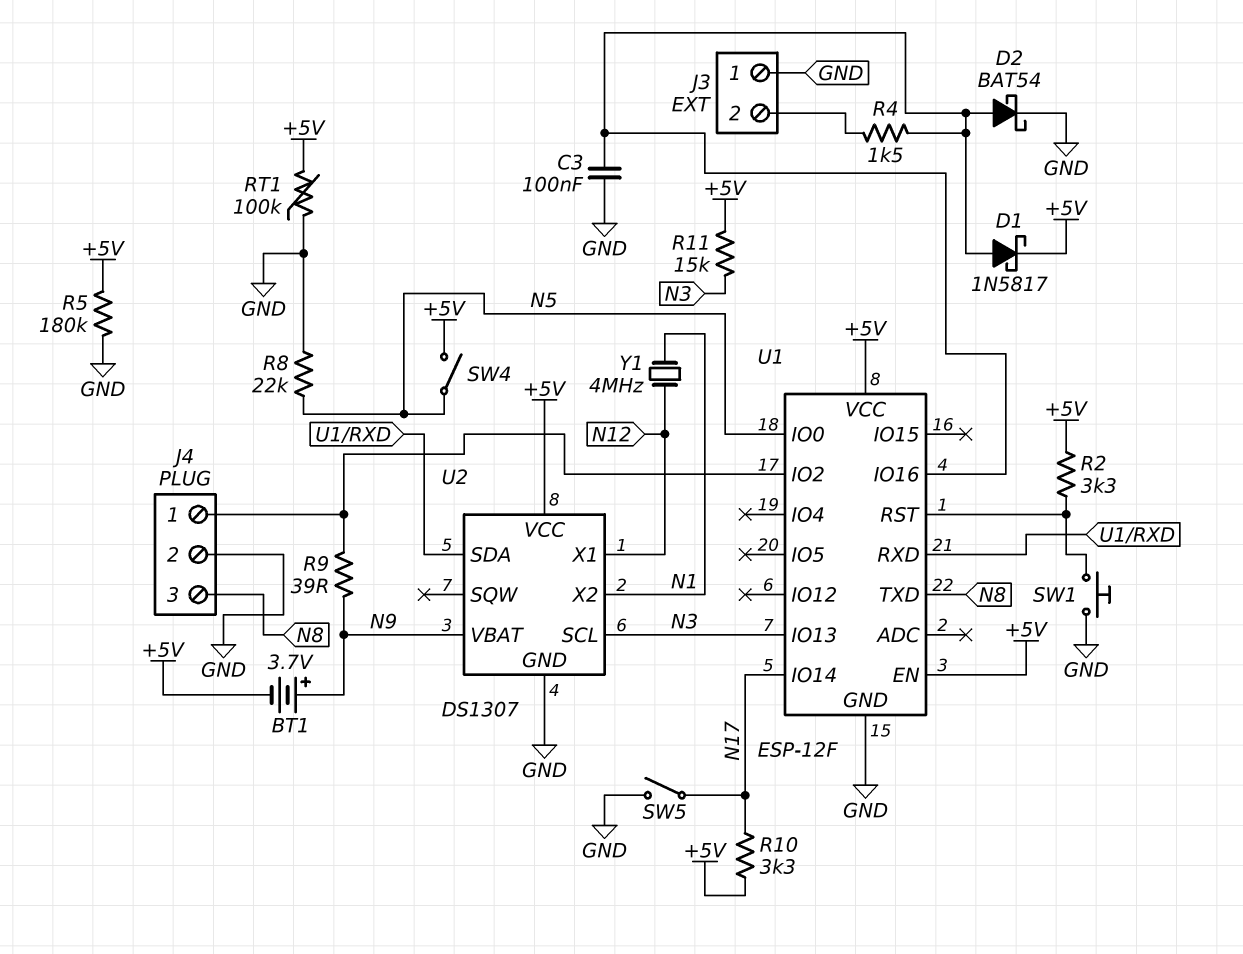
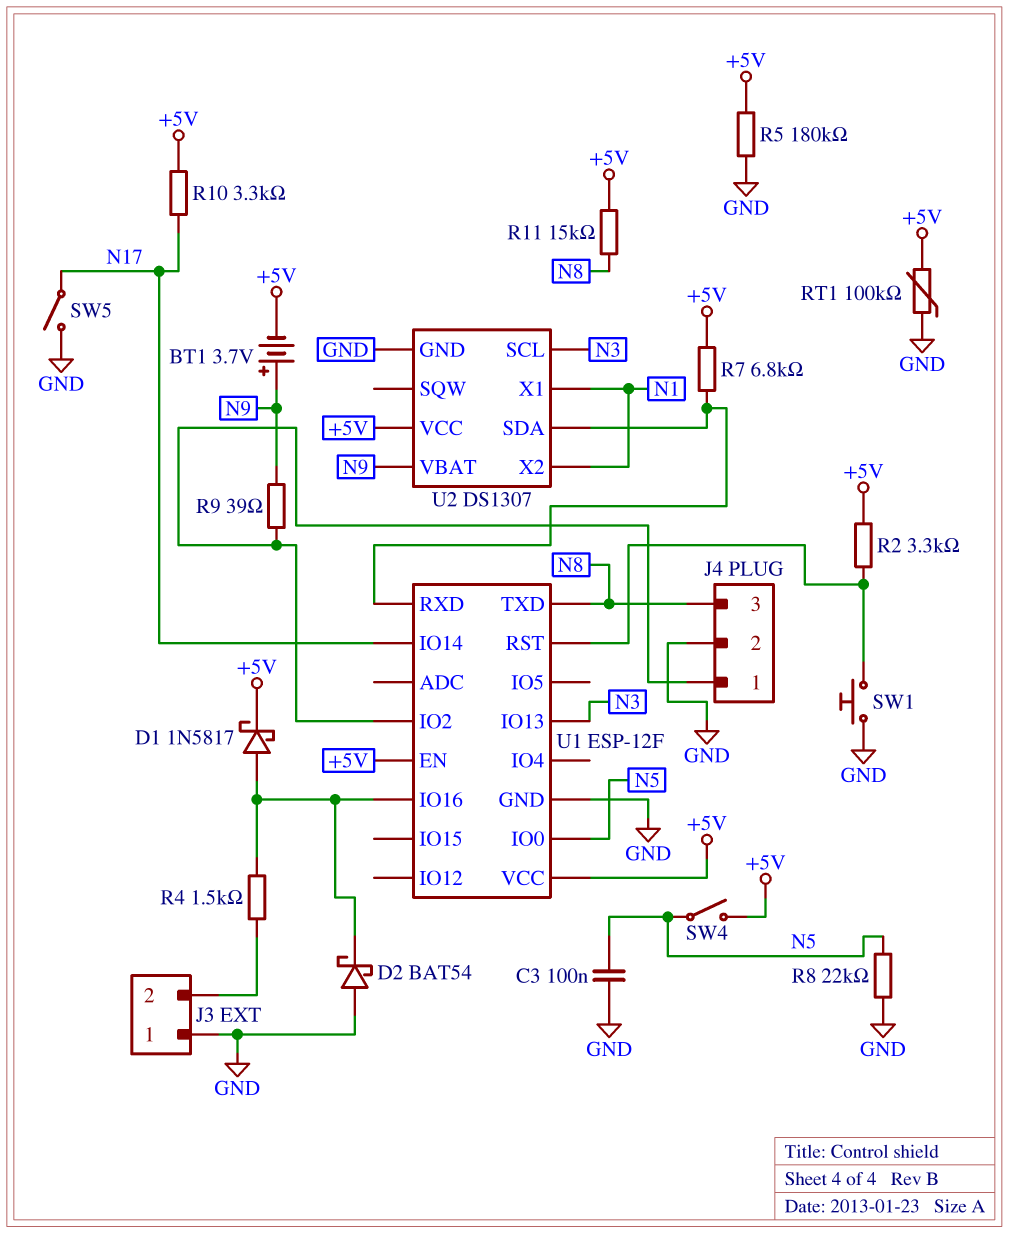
C3: 100nF (GND, U1/IO16) -> 100nF (GND, N5)
D2: schottky BAT54 (A U1/IO16, K GND) -> schottky BAT54 (A GND, K U1/IO16)
R7: none -> 6.8k (+5V, U1/RXD)
R11: 15k (+5V, N3) -> 15k (+5V, N8)
U2 pin X1: N12 -> N1
Y1: 4MHz (N1, N12) -> none

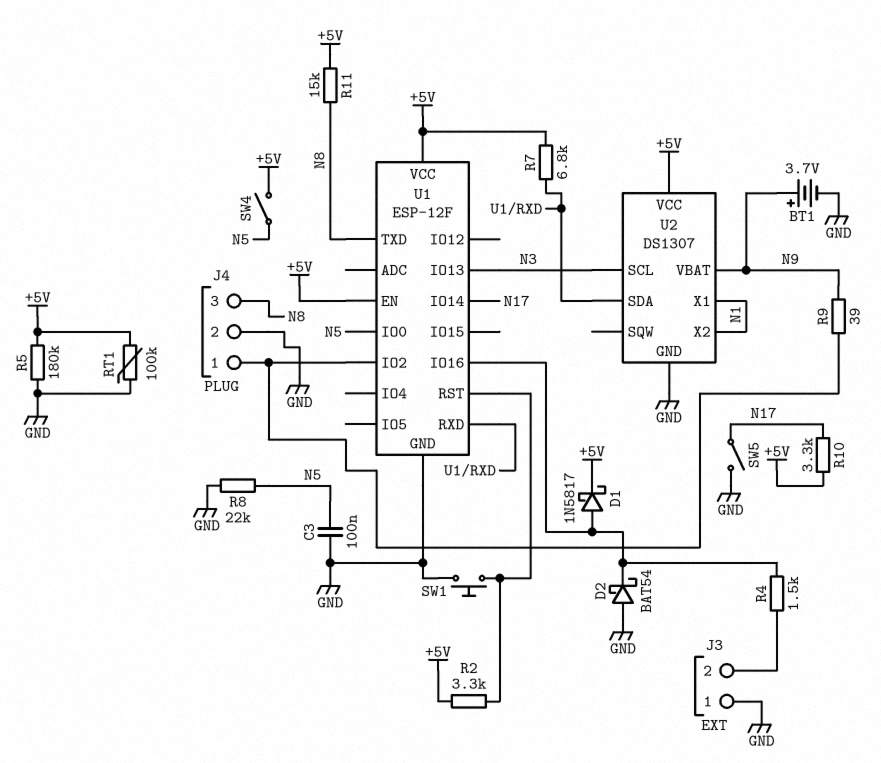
BT1: 3.7V (plus N9, minus +5V) -> 3.7V (plus N9, minus GND)

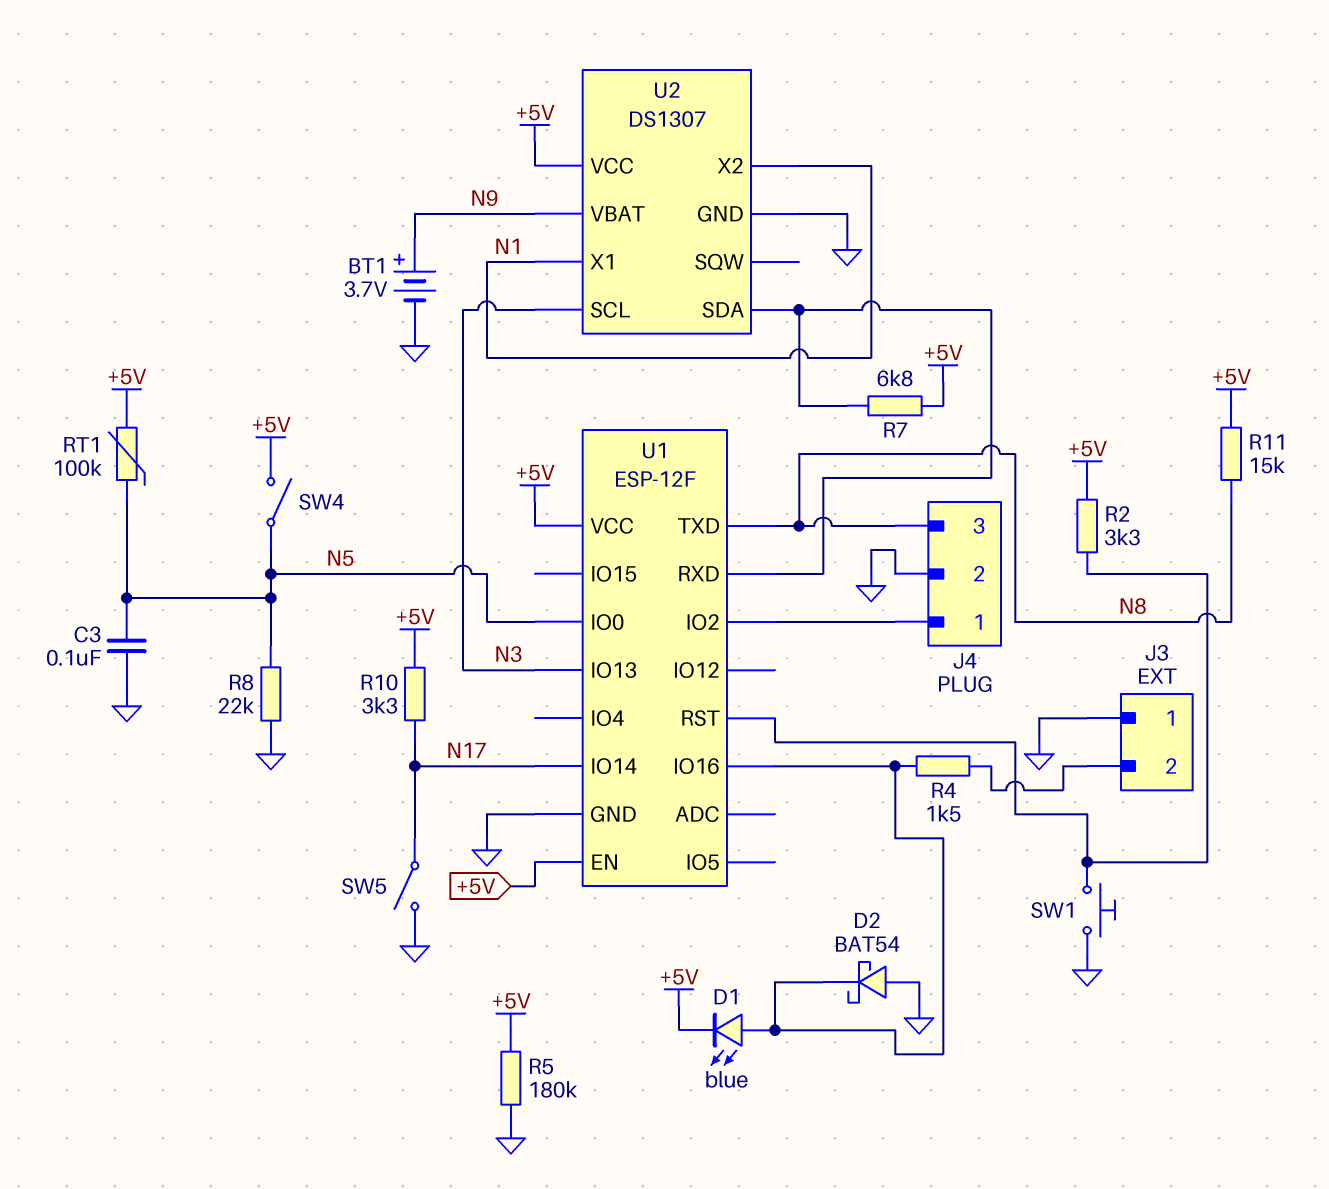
D1: schottky 1N5817 (A U1/IO16, K +5V) -> LED blue (A U1/IO16, K +5V)
R9: 39 (J4/1, N9) -> none
RT1: 100k (+5V, GND) -> 100k (+5V, N5)

